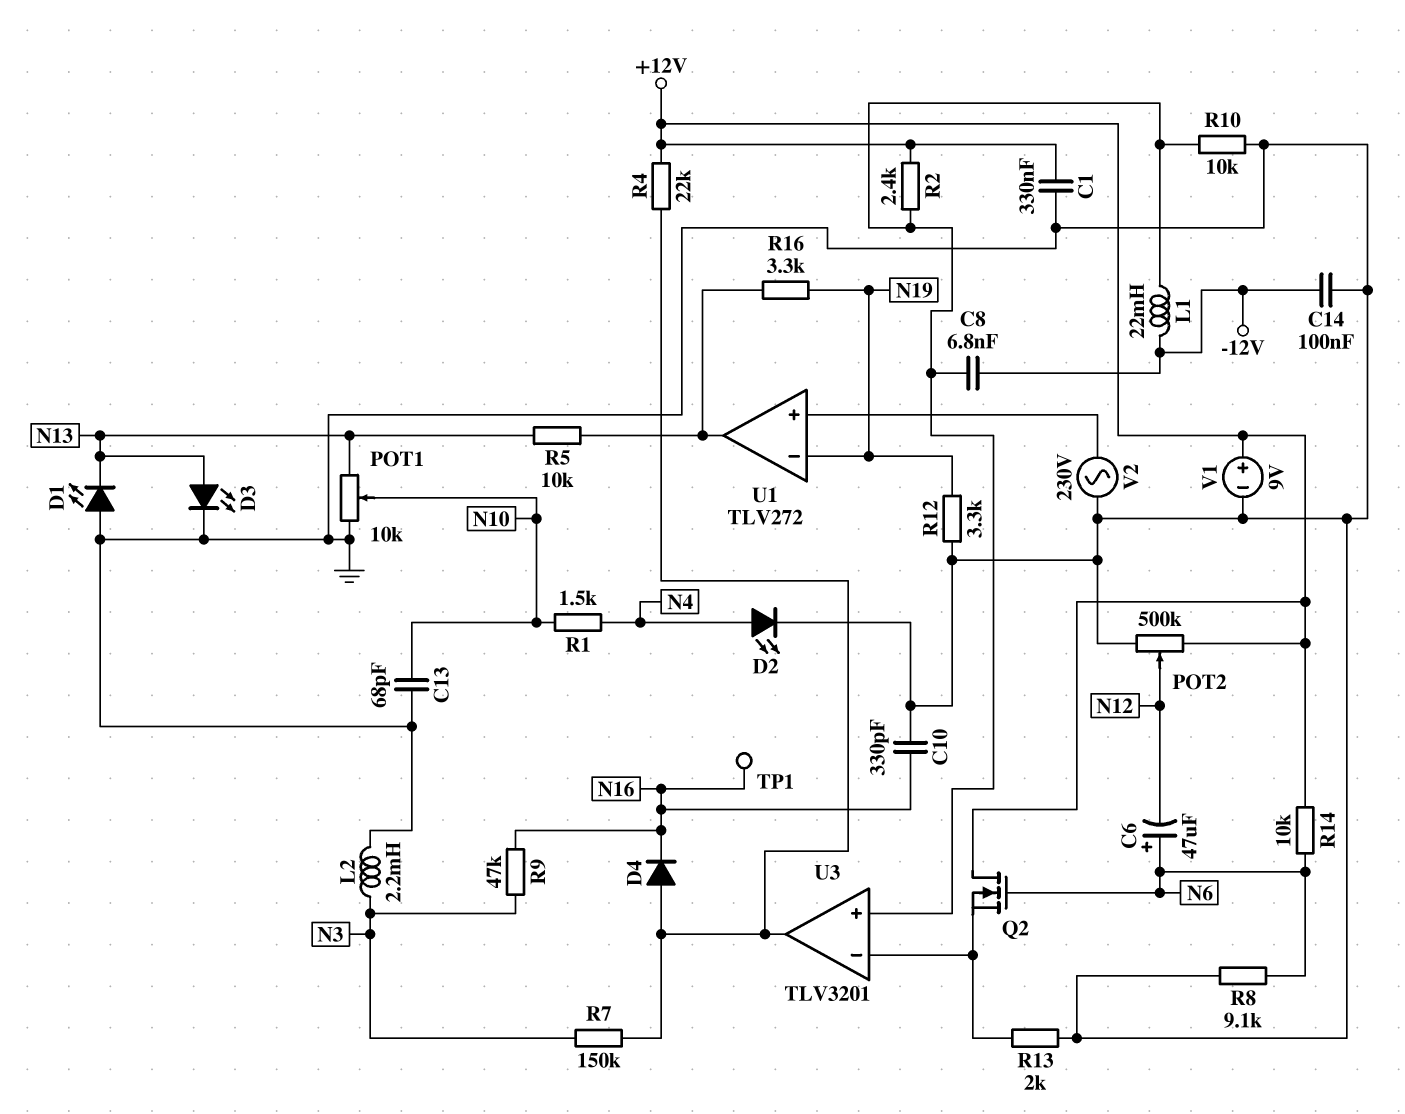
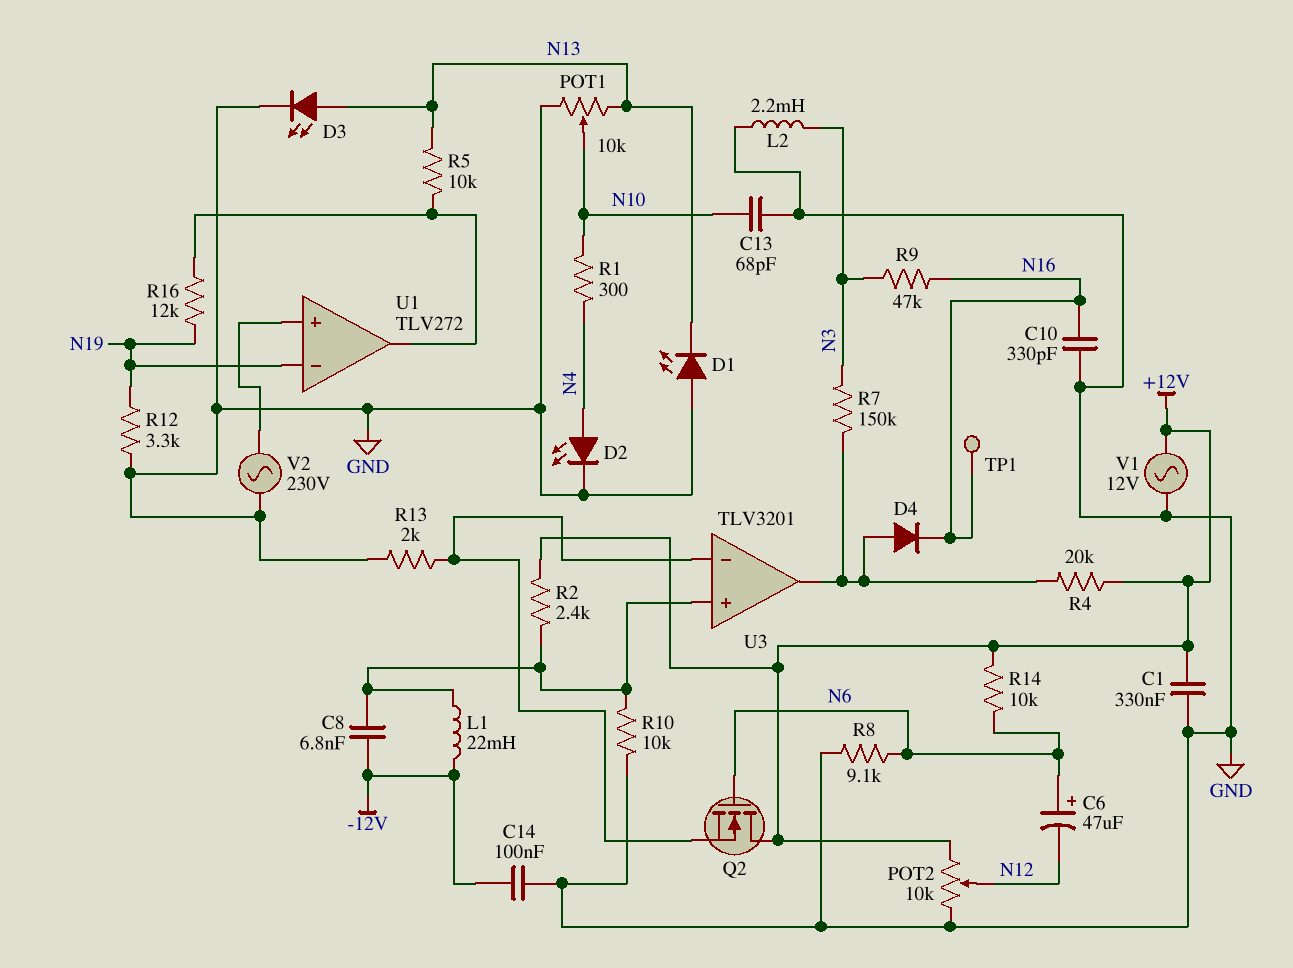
POT2: 500k (+12V, GND, wiper N12) -> 10k (+12V, GND, wiper N12)
R1: 1.5k (N4, N10) -> 300 (N4, N10)
R4: 22k (+12V, U3/out) -> 20k (+12V, U3/out)
R16: 3.3k (N19, U1/out) -> 12k (N19, U1/out)
V1: 9V (plus +12V, minus GND) -> AC 12V (+12V, GND)

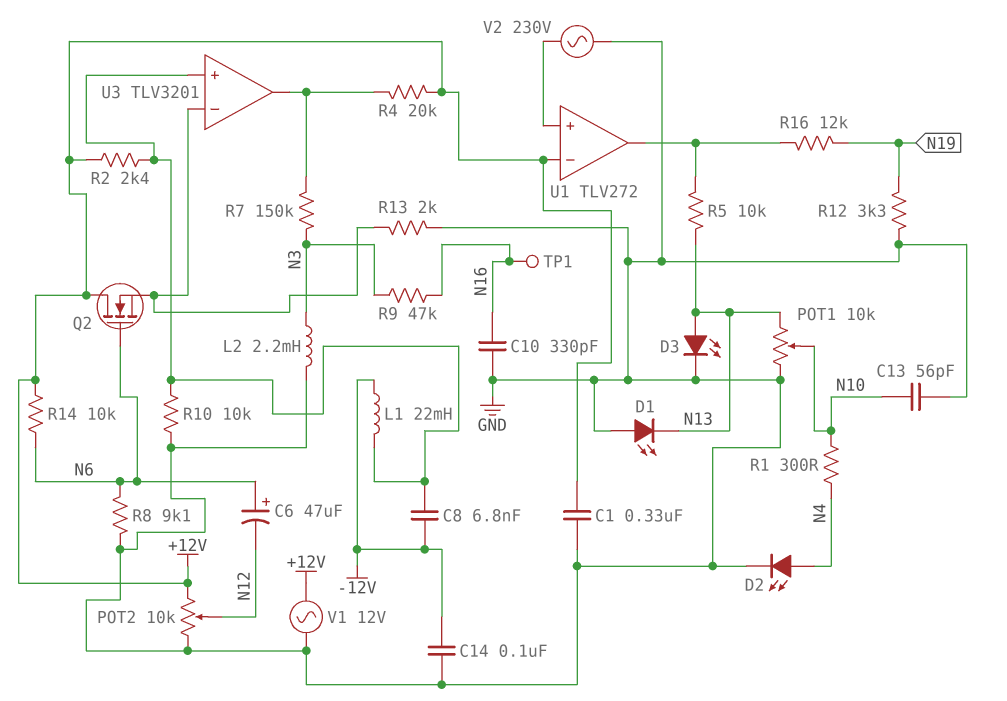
C13: 68pF (GND, N10) -> 56pF (GND, N10)
D4: diode (A U3/out, K N16) -> none
U1 pin in-: N19 -> +12V

